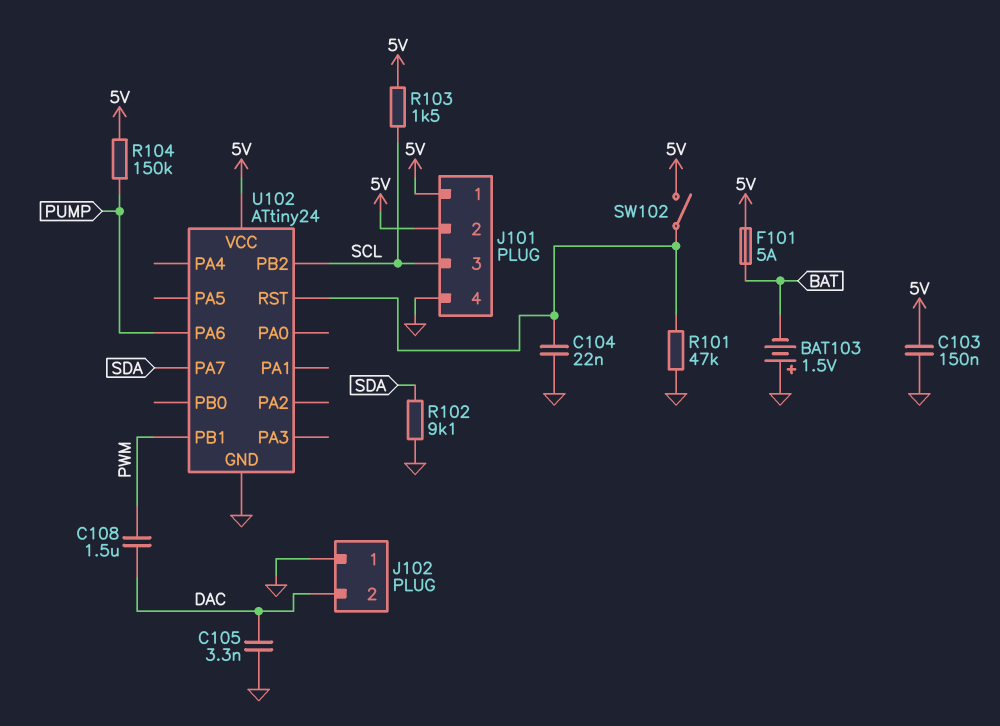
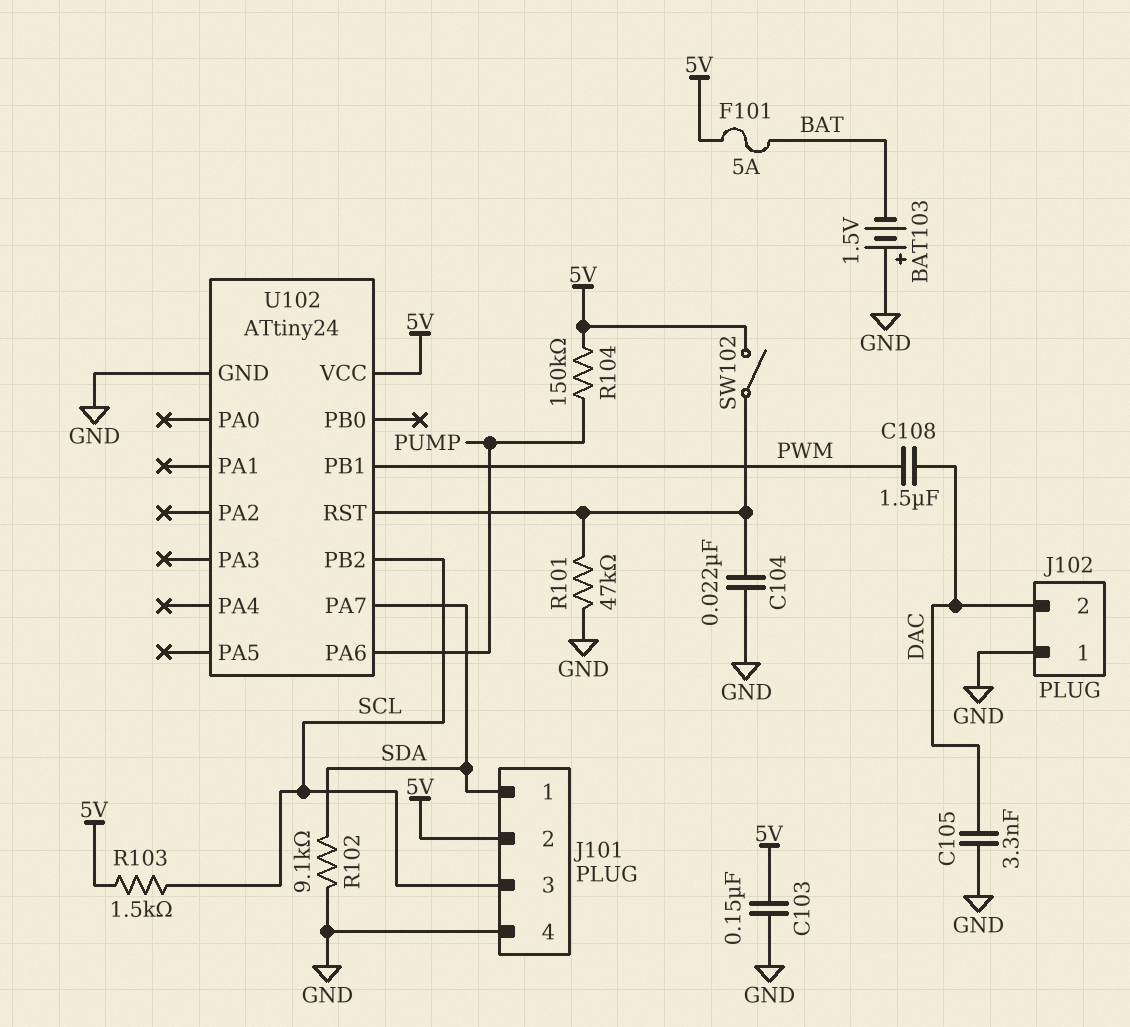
J101 pin 1: 5V -> SDA

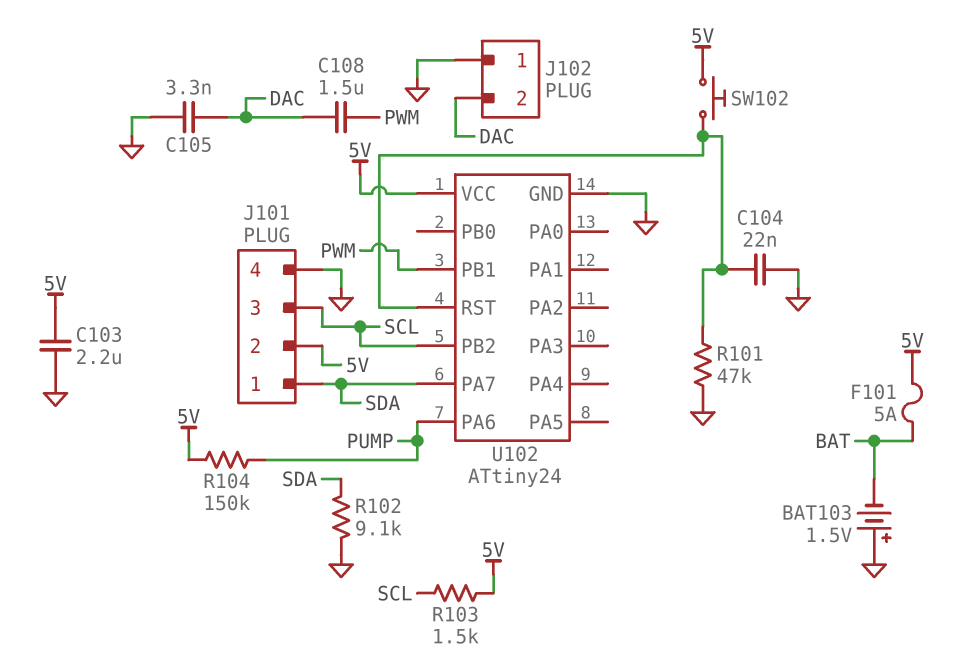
C103: 150nF (5V, GND) -> 2.2uF (5V, GND)
SW102: switch (5V, U102/RST) -> button (5V, U102/RST)

